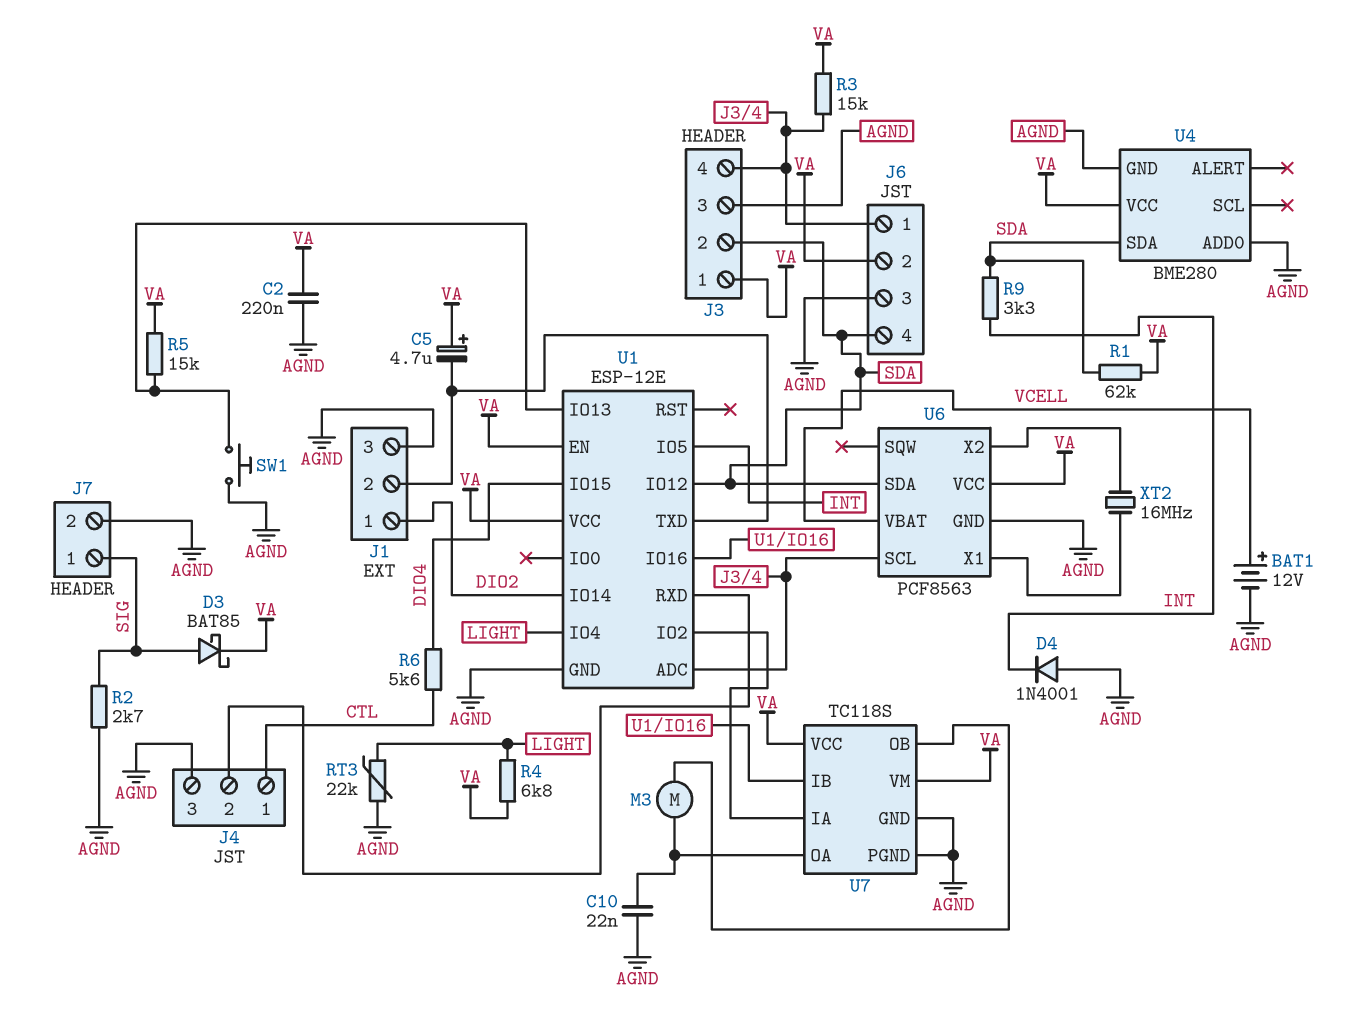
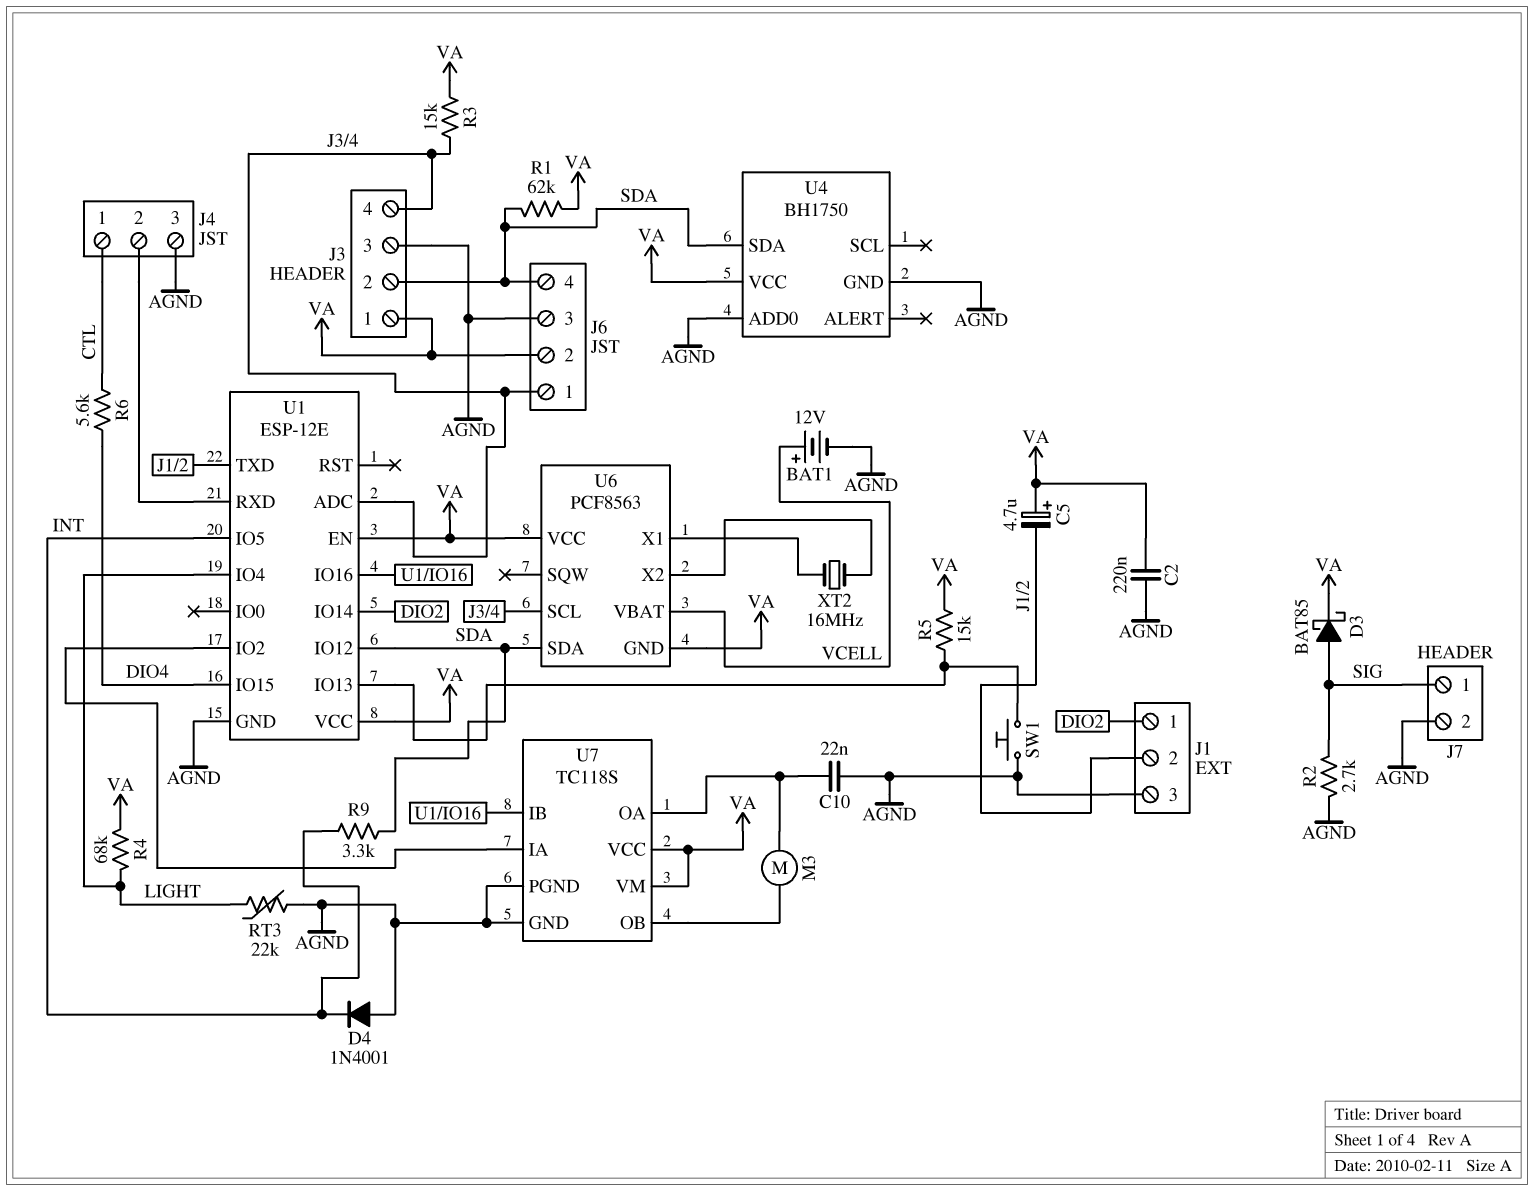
R4: 6.8k (LIGHT, VA) -> 68k (LIGHT, VA)
U4: BME280 -> BH1750
U6 pin GND: AGND -> VA

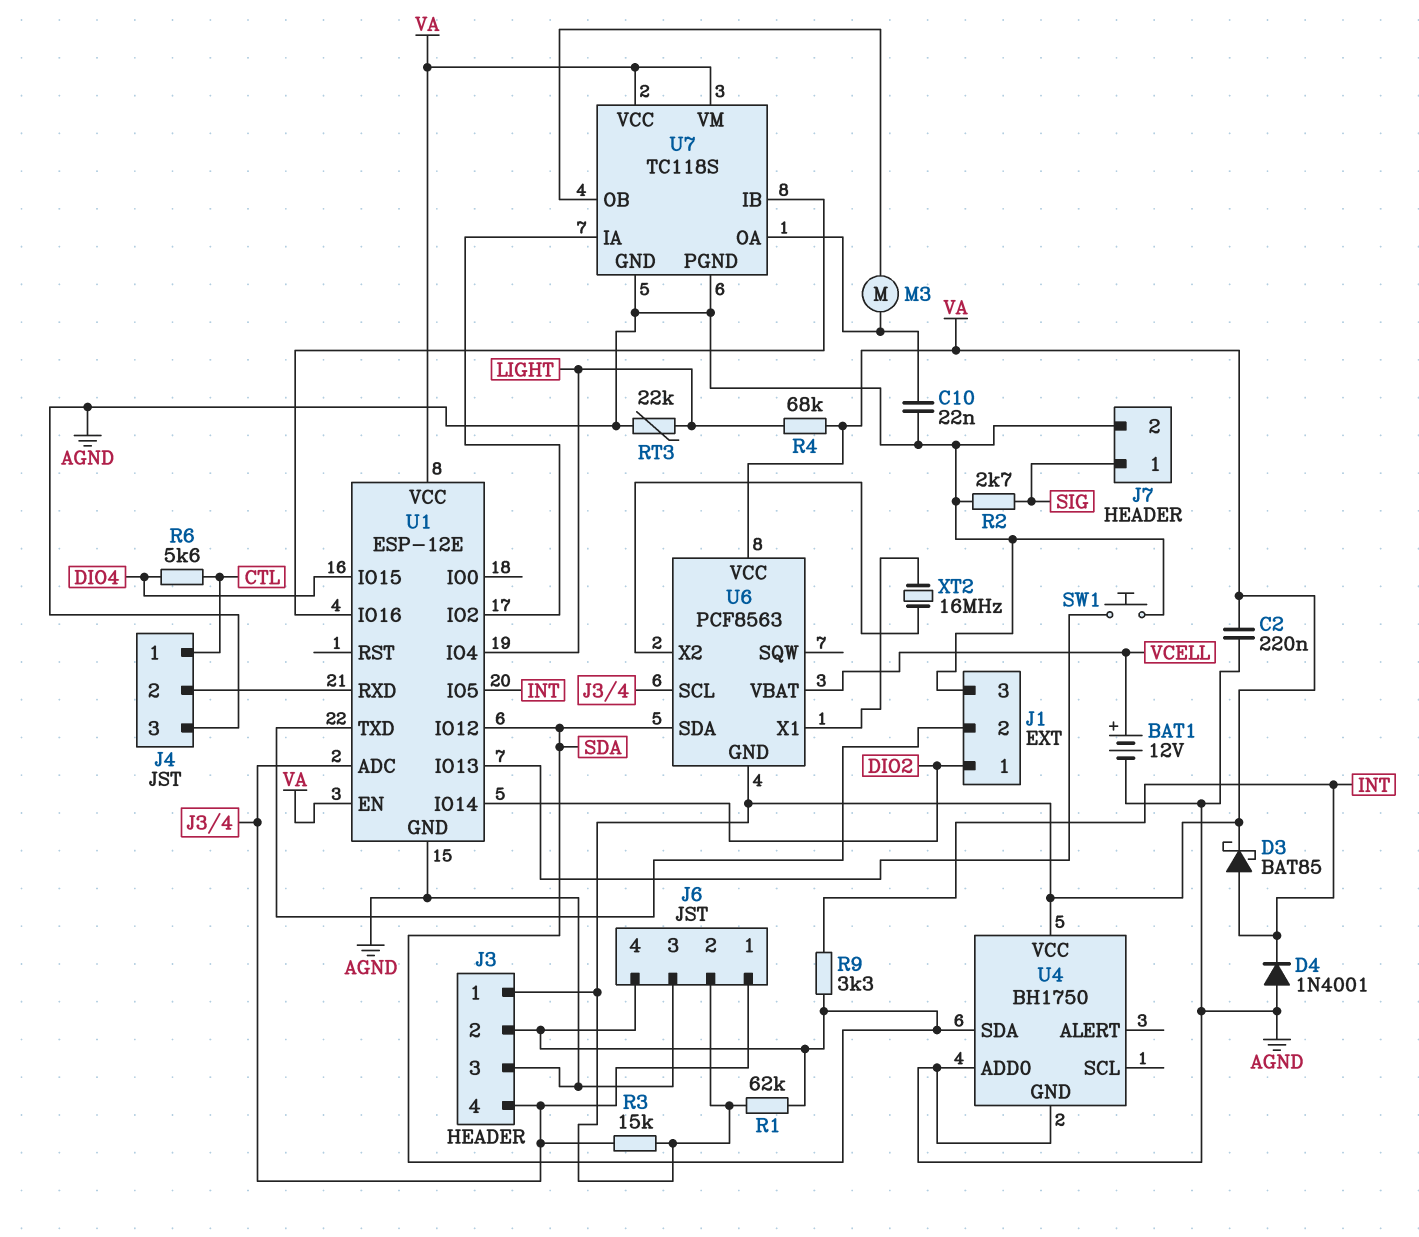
C5: 4.7uF (plus VA, minus J1/2) -> none
D3: schottky BAT85 (A SIG, K VA) -> schottky BAT85 (A INT, K VA)
R5: 15k (U1/IO13, VA) -> none

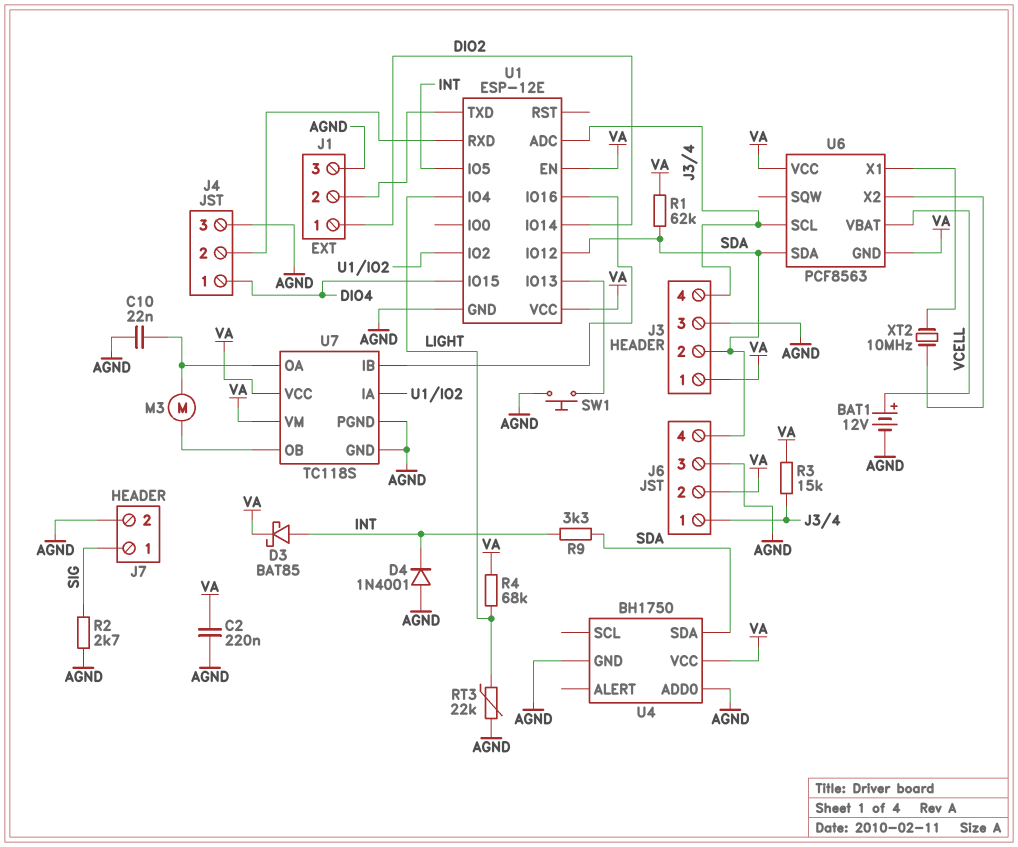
J4 pin 1: CTL -> DIO4
R6: 5.6k (CTL, DIO4) -> none
XT2: 16MHz (U6/X1, U6/X2) -> 10MHz (U6/X1, U6/X2)

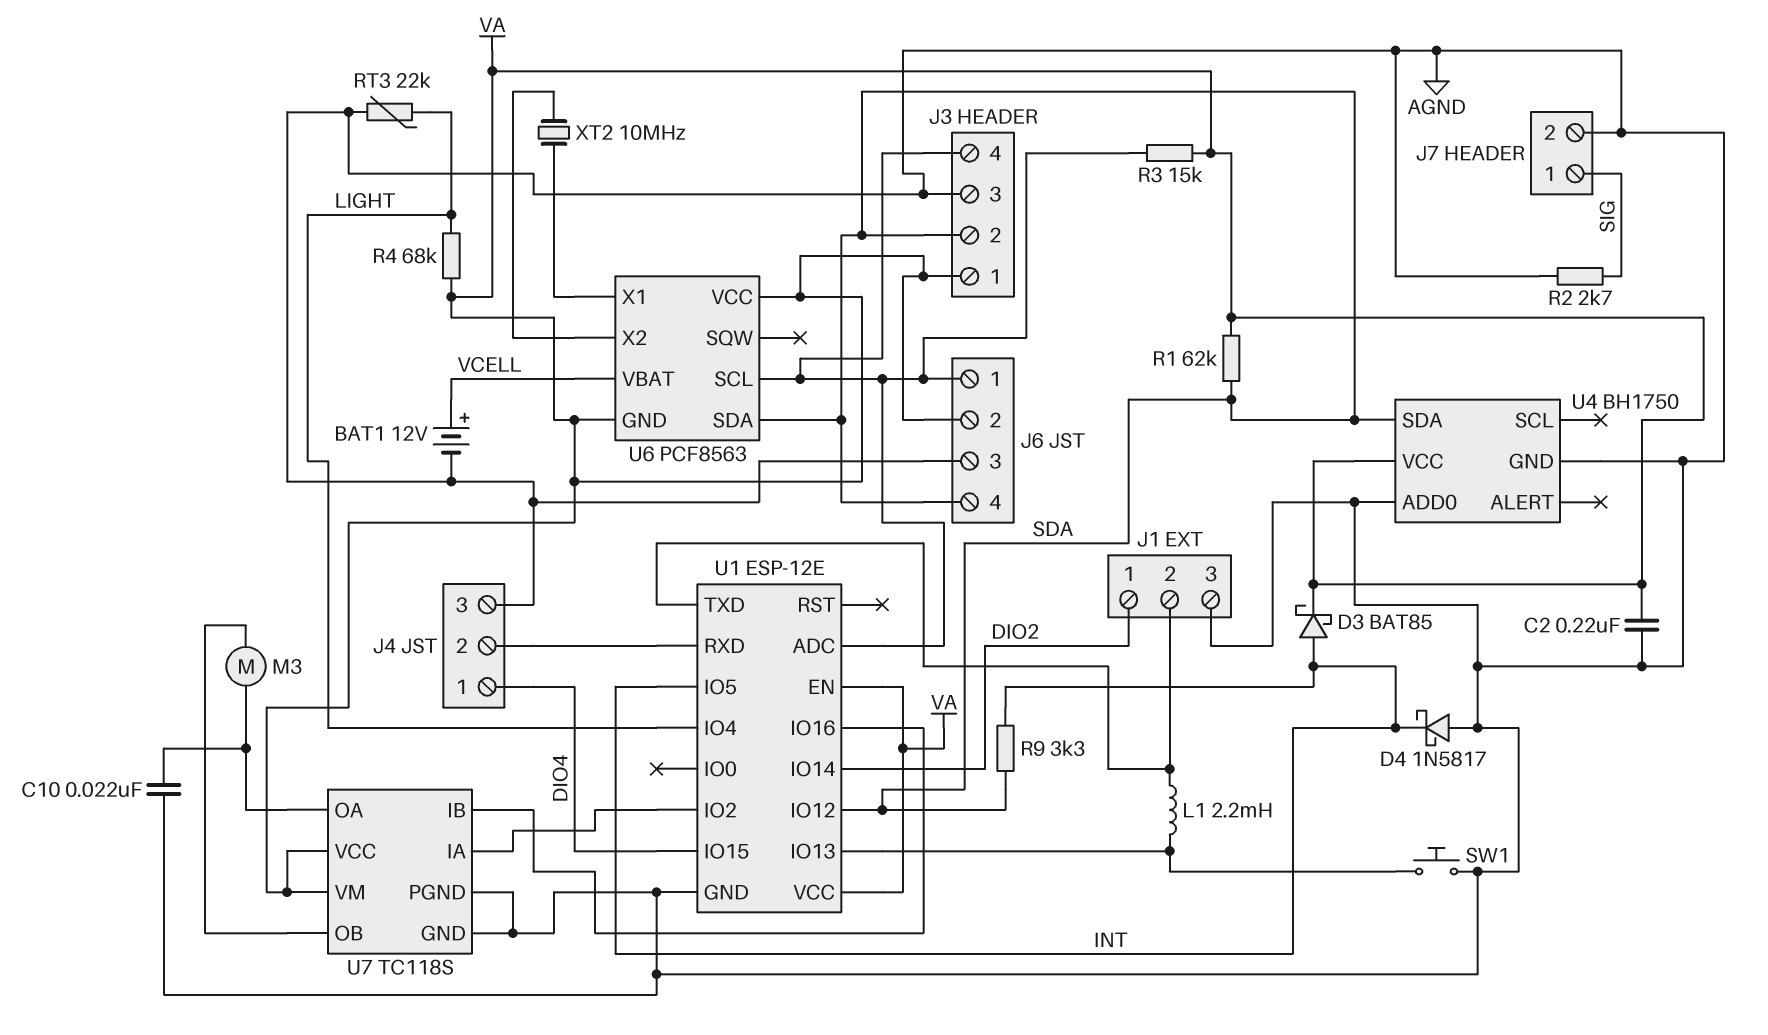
D4: diode 1N4001 (A AGND, K INT) -> schottky 1N5817 (A AGND, K INT)
L1: none -> 2.2mH (J1/2, U1/IO13)

